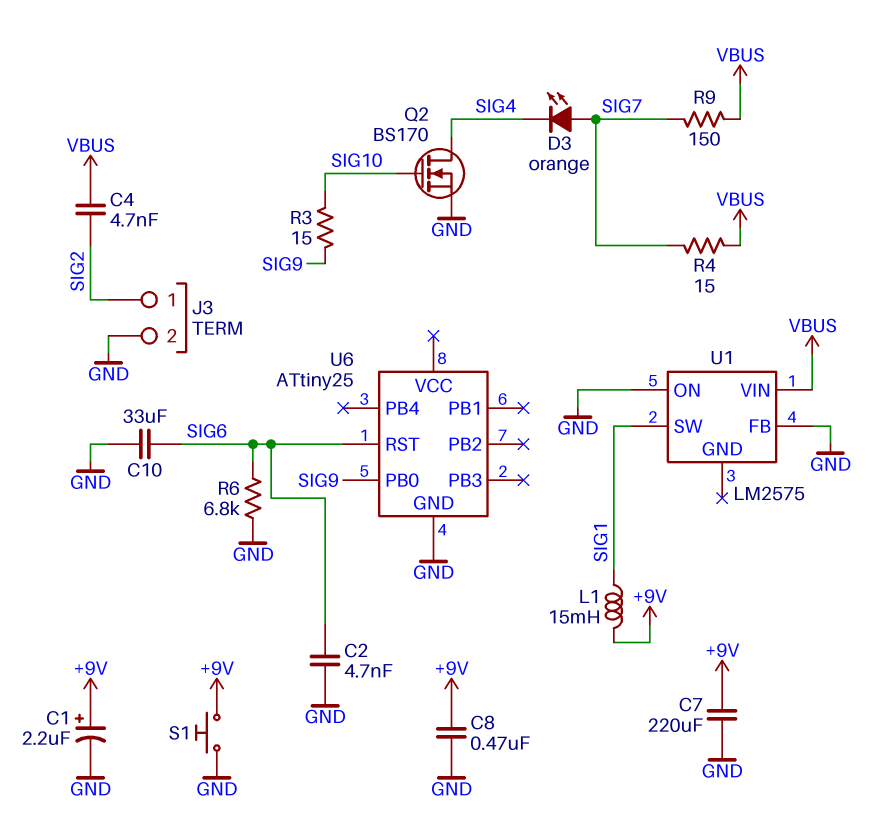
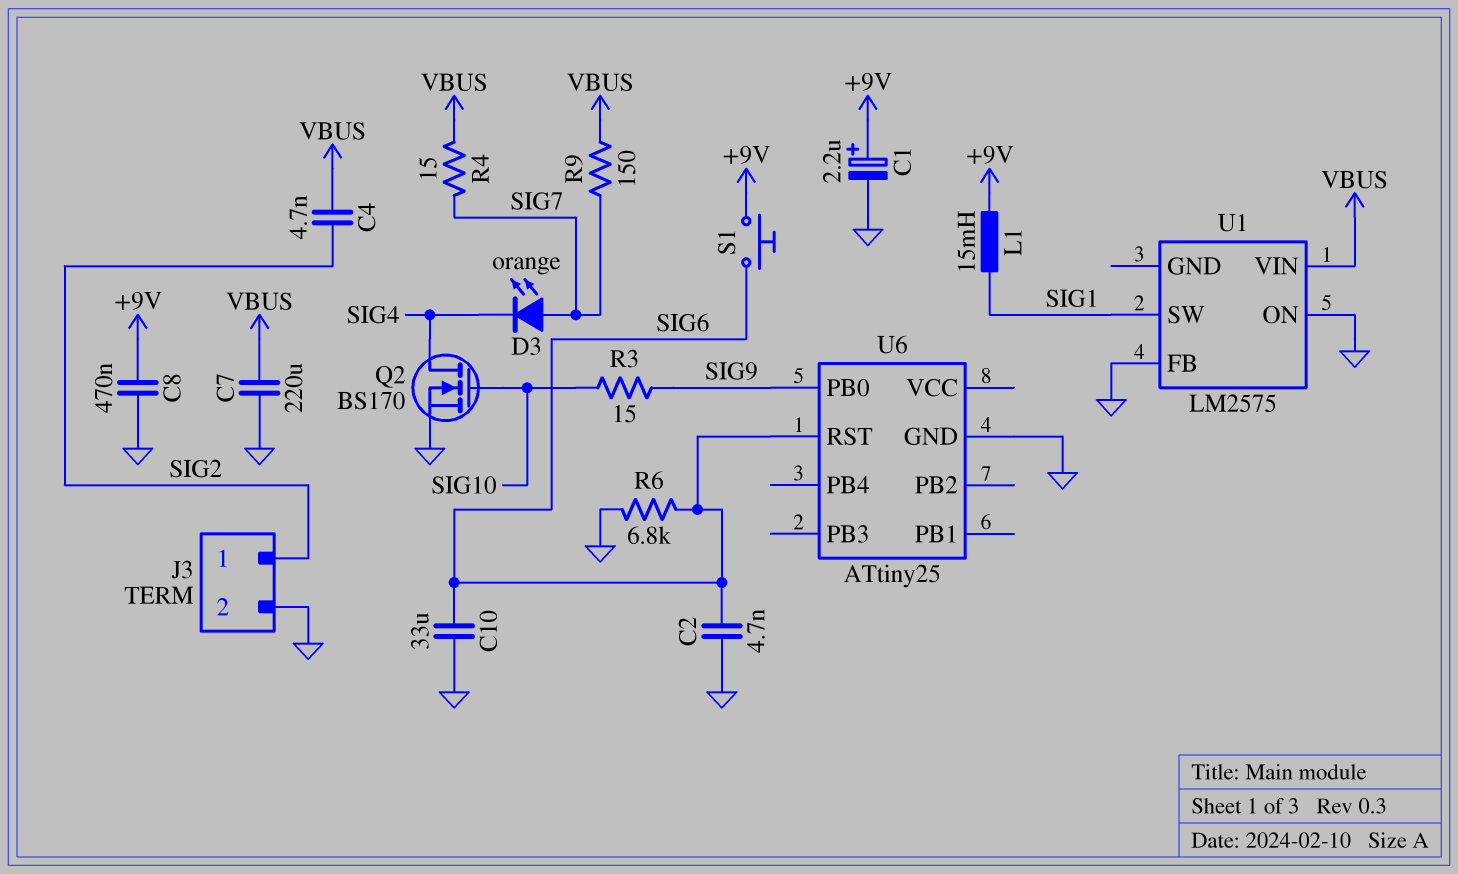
C7: 220uF (+9V, GND) -> 220uF (GND, VBUS)
S1: button (+9V, GND) -> button (+9V, SIG6)

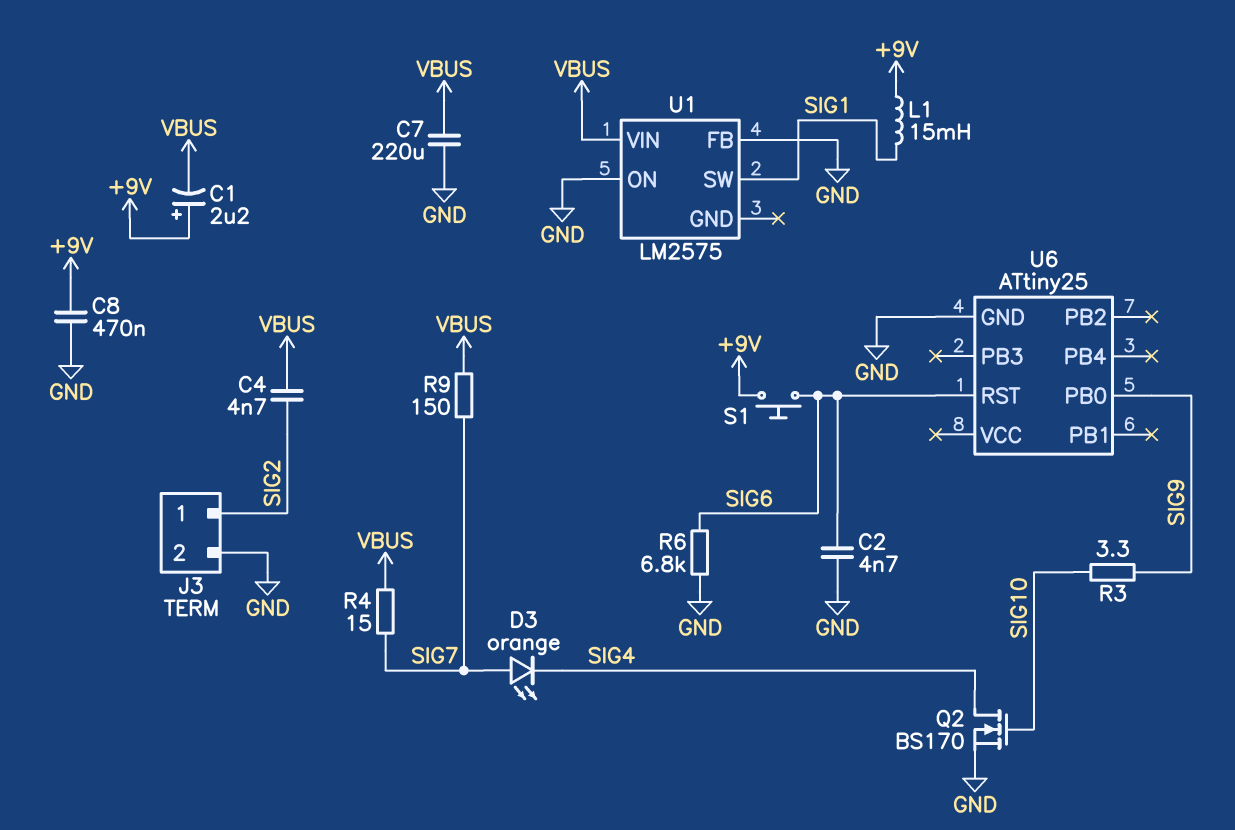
C1: 2.2uF (plus +9V, minus GND) -> 2.2uF (plus +9V, minus VBUS)
C10: 33uF (GND, SIG6) -> none
R3: 15 (SIG9, SIG10) -> 3.3 (SIG9, SIG10)

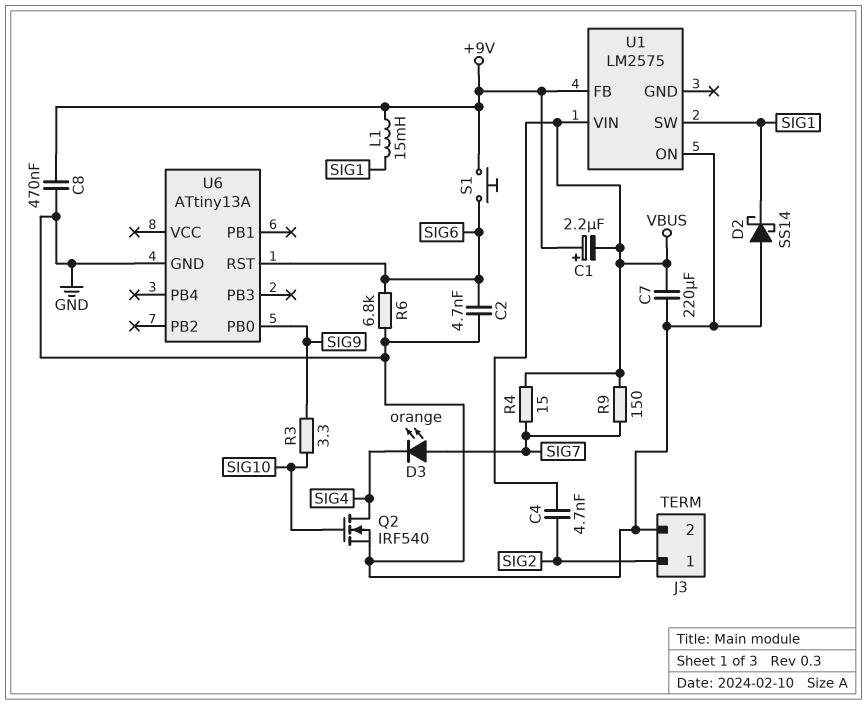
D2: none -> schottky SS14 (A GND, K SIG1)
Q2: NMOS BS170 (G SIG10, D SIG4, S GND) -> NMOS IRF540 (G SIG10, D SIG4, S GND)
U1 pin FB: GND -> +9V
U6: ATtiny25 -> ATtiny13A

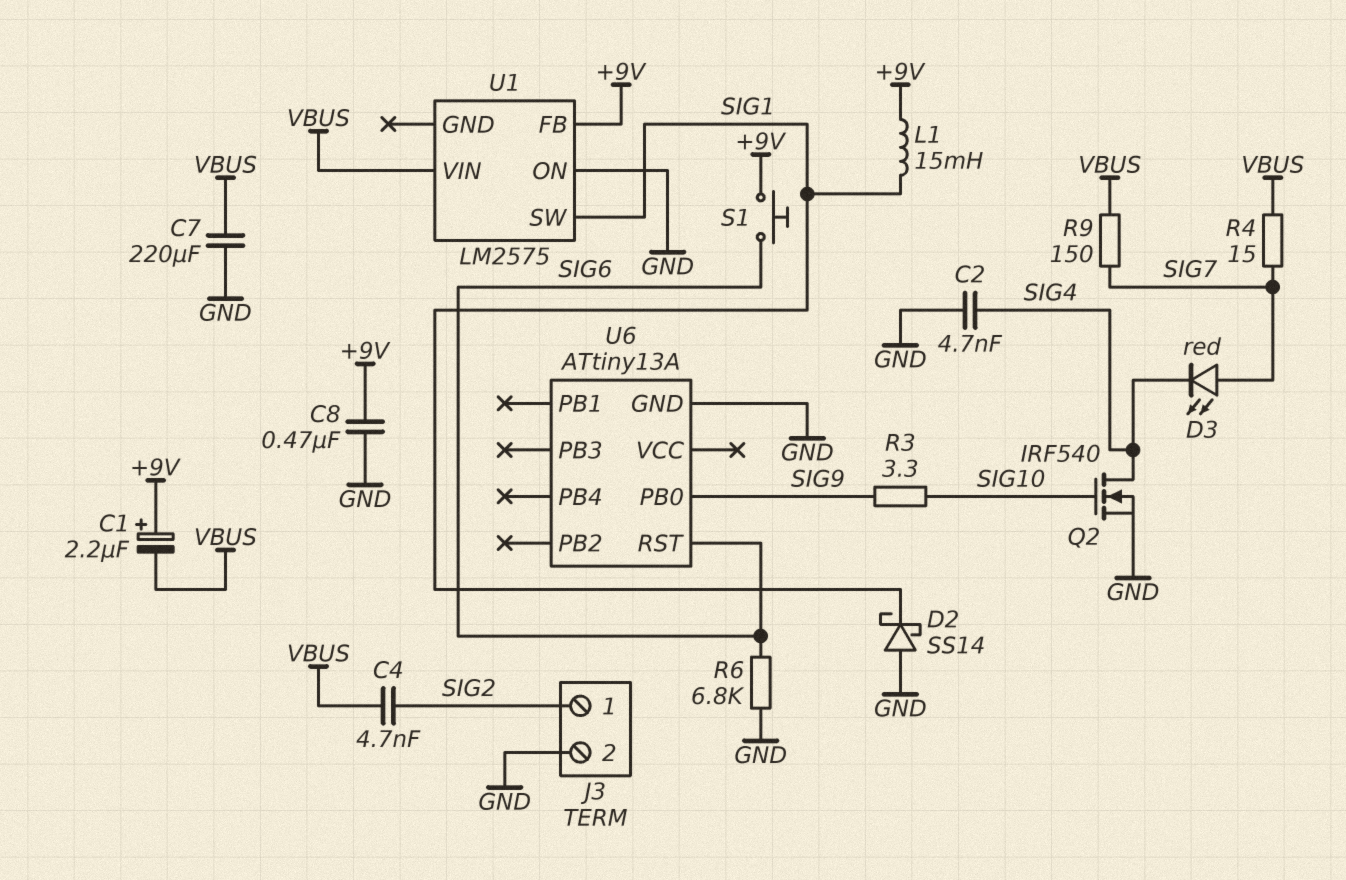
C2: 4.7nF (GND, SIG6) -> 4.7nF (GND, SIG4)
D3: LED orange (A SIG7, K SIG4) -> LED red (A SIG7, K SIG4)

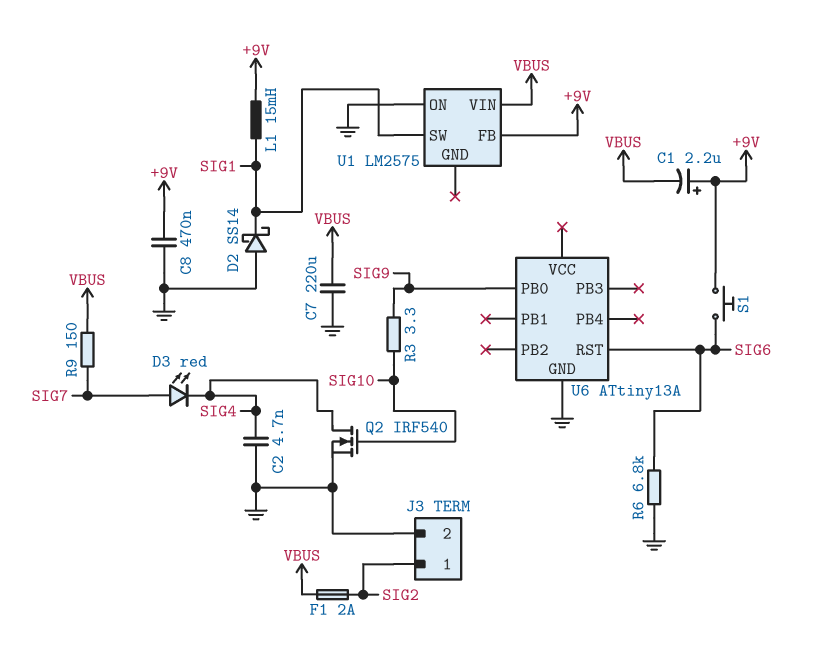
C4: 4.7nF (SIG2, VBUS) -> none
F1: none -> 2A (SIG2, VBUS)
R4: 15 (SIG7, VBUS) -> none

